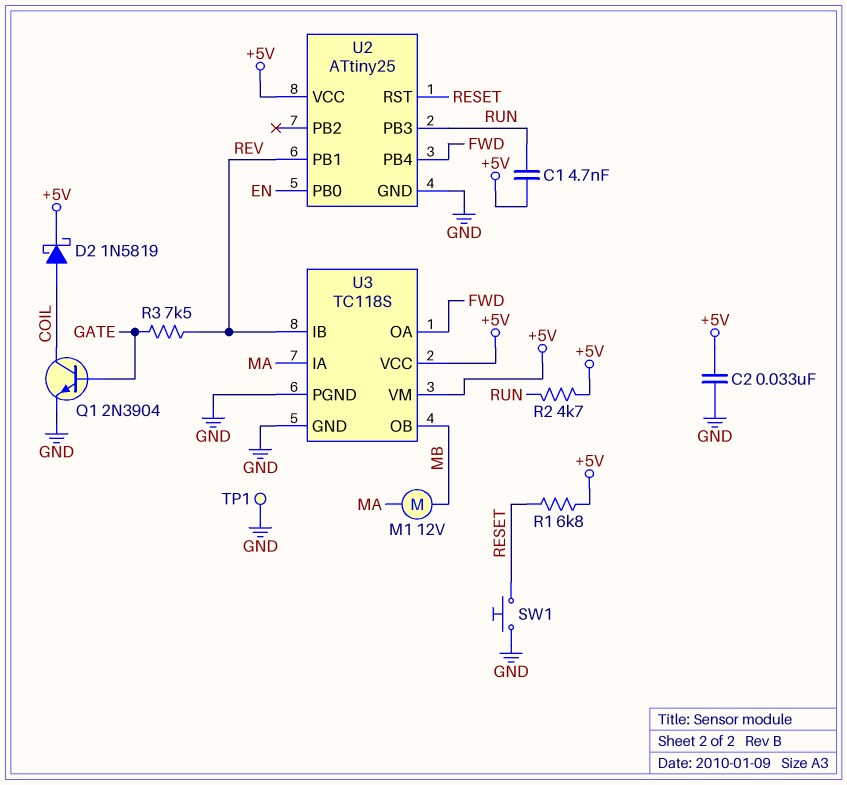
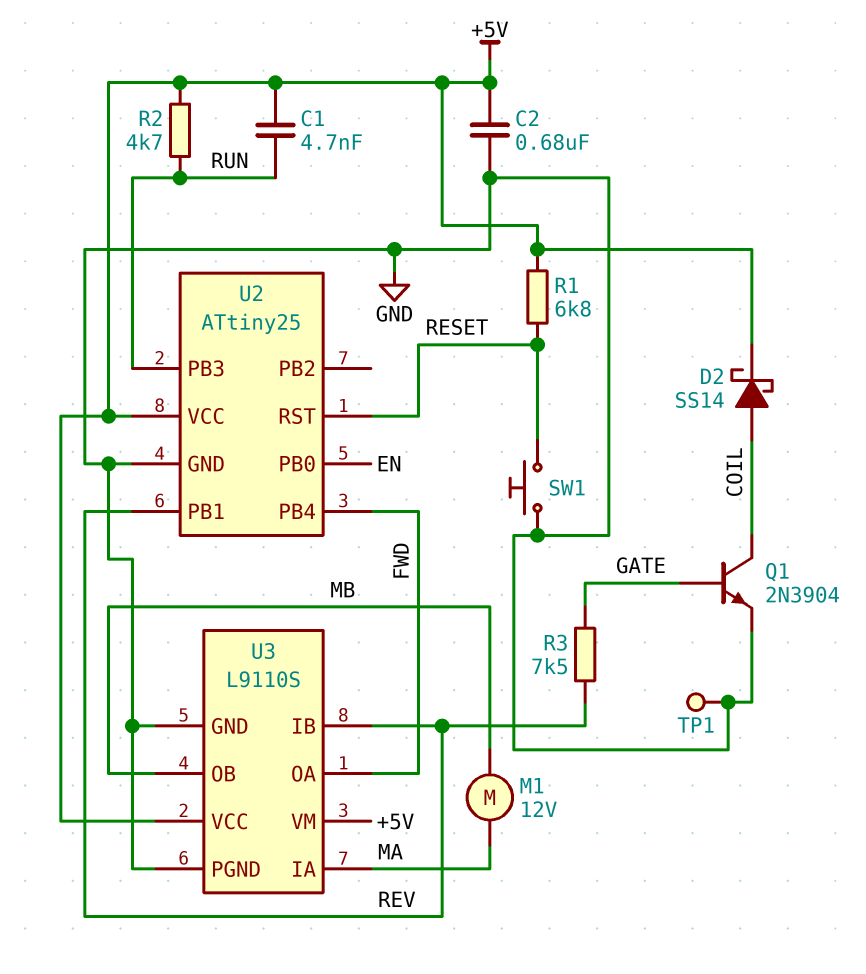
C2: 33nF (+5V, GND) -> 680nF (+5V, GND)
D2: schottky 1N5819 (A COIL, K +5V) -> schottky SS14 (A COIL, K +5V)
U3: TC118S -> L9110S

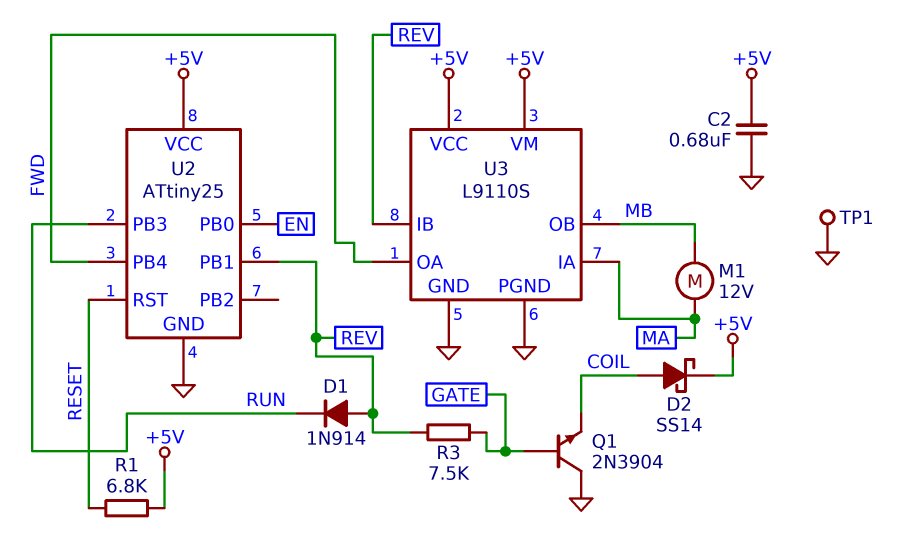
C1: 4.7nF (+5V, RUN) -> none
D1: none -> diode 1N914 (A REV, K RUN)
Q1: NPN 2N3904 (B GATE, C COIL, E GND) -> NPN 2N3904 (B GATE, C GND, E COIL)
R2: 4.7k (+5V, RUN) -> none
SW1: button (GND, RESET) -> none

